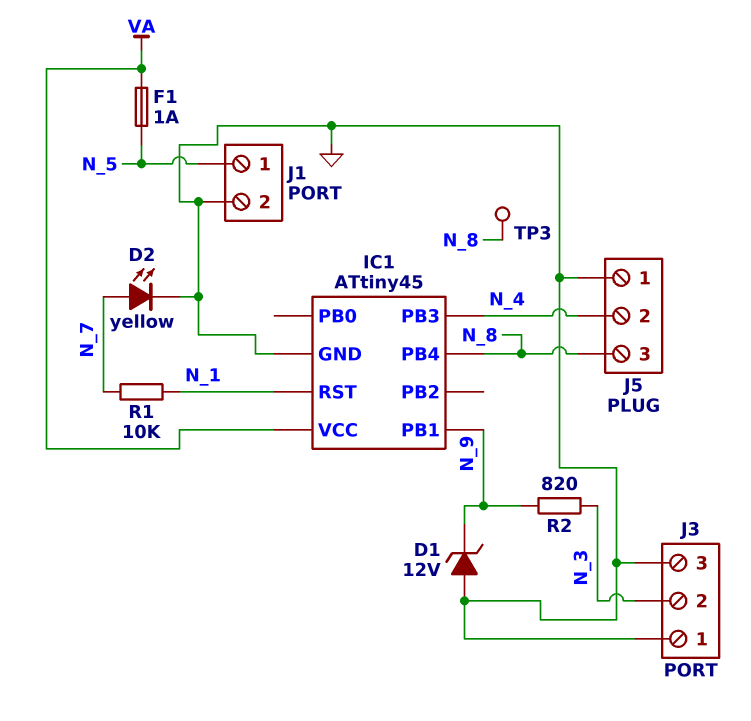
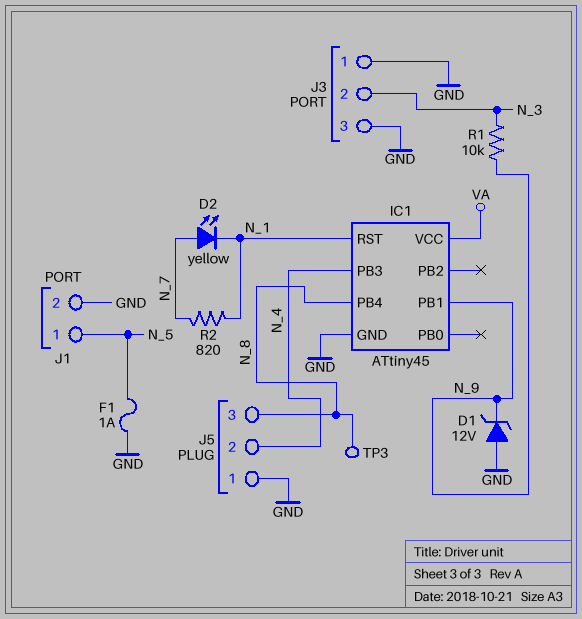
D2: LED yellow (A N_7, K GND) -> LED yellow (A N_7, K N_1)
F1: 1A (N_5, VA) -> 1A (GND, N_5)
R1: 10k (N_1, N_7) -> 10k (N_3, N_9)
R2: 820 (N_3, N_9) -> 820 (N_1, N_7)

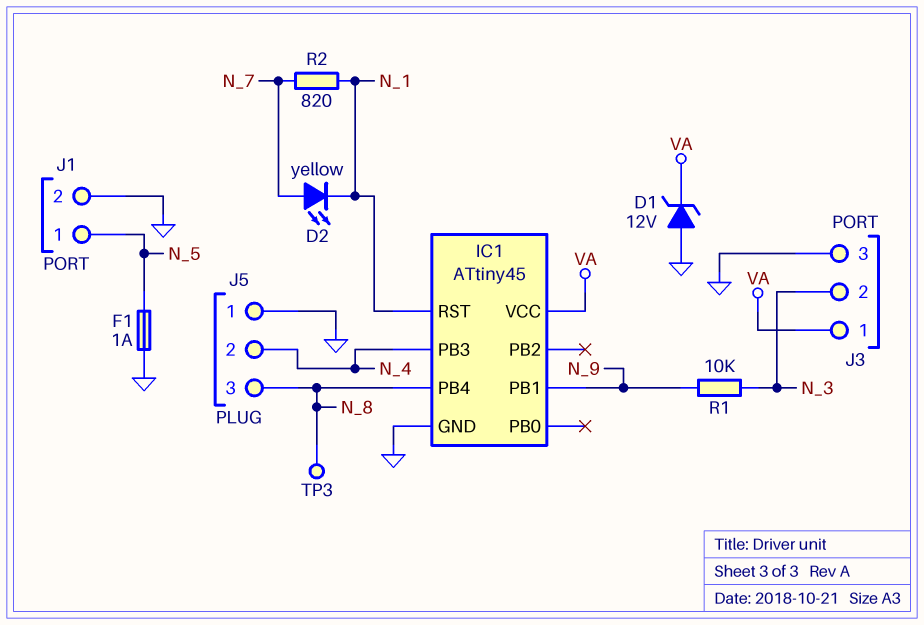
D1: zener 12V (A GND, K N_9) -> zener 12V (A GND, K VA)
J3 pin 1: GND -> VA

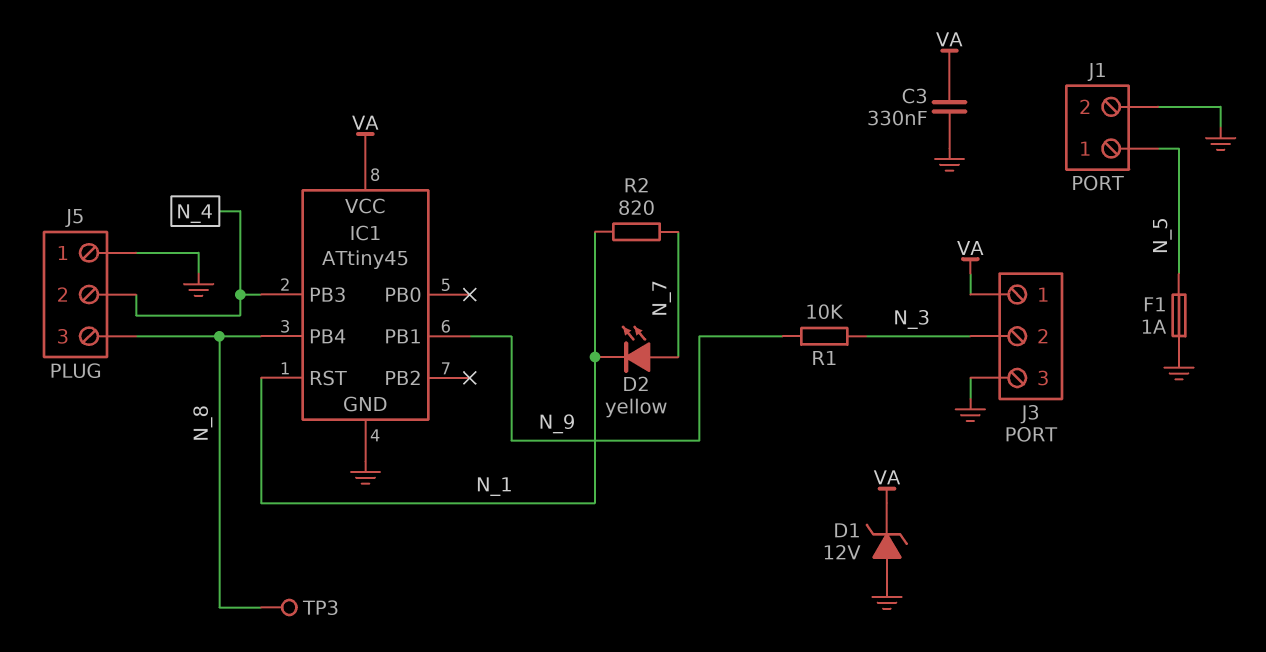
C3: none -> 330nF (GND, VA)

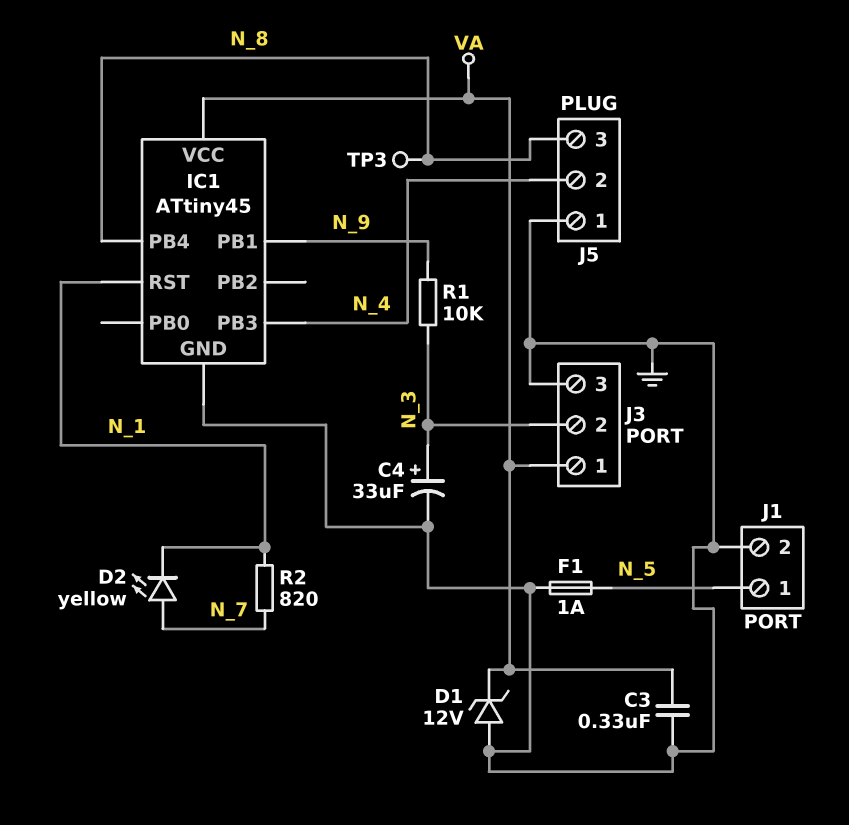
C4: none -> 33uF (plus N_3, minus GND)

